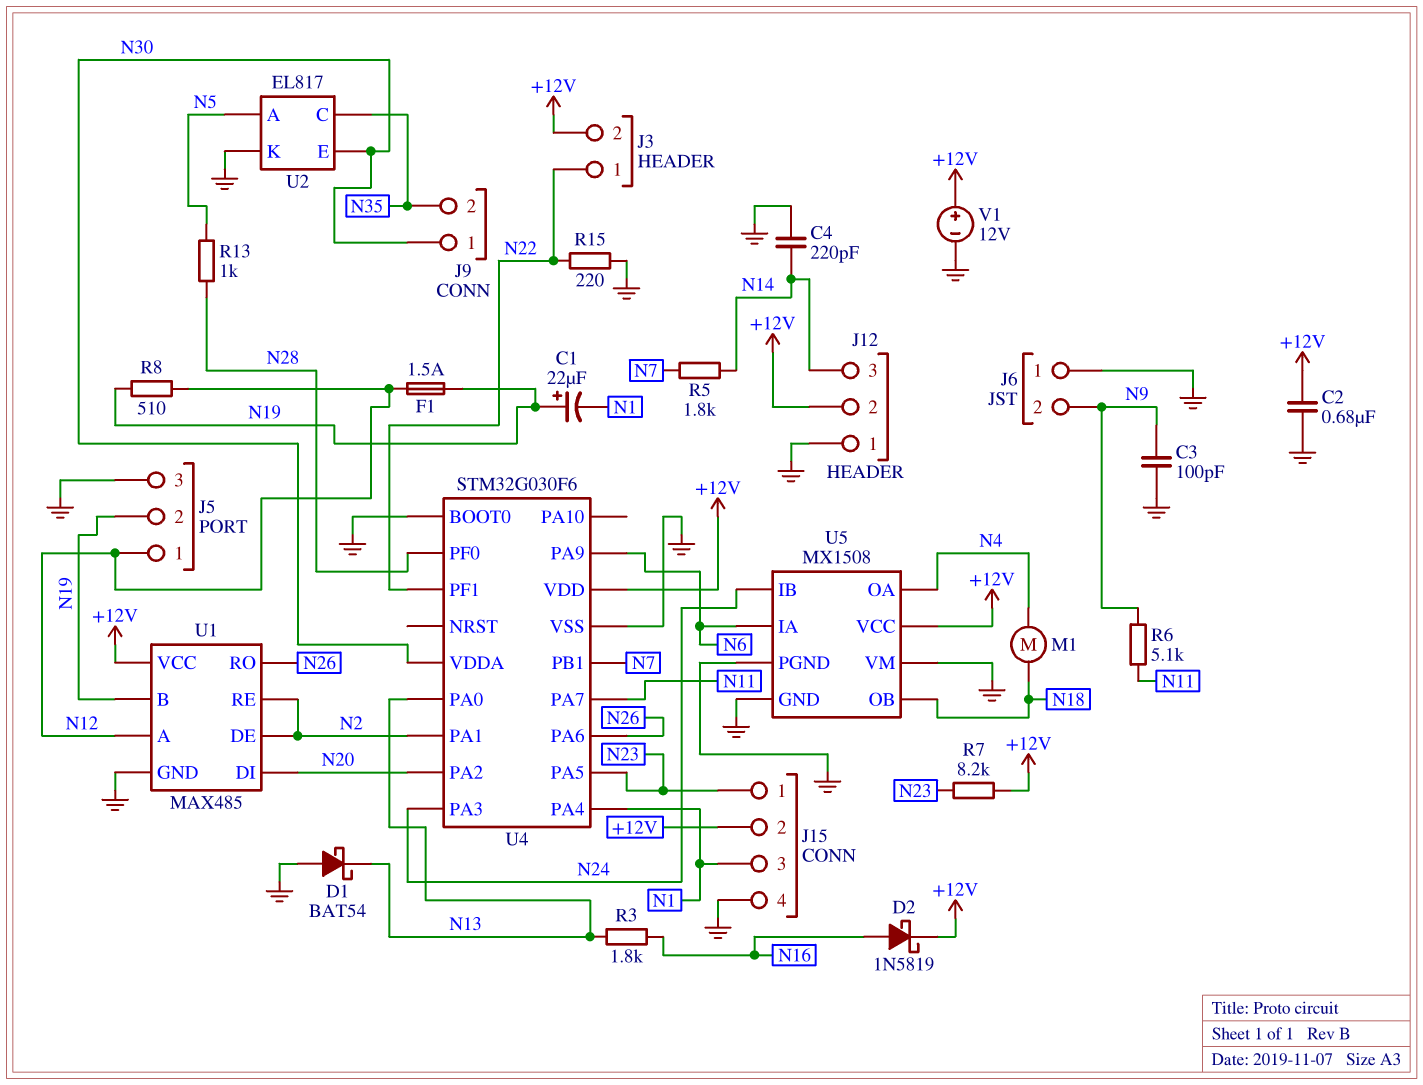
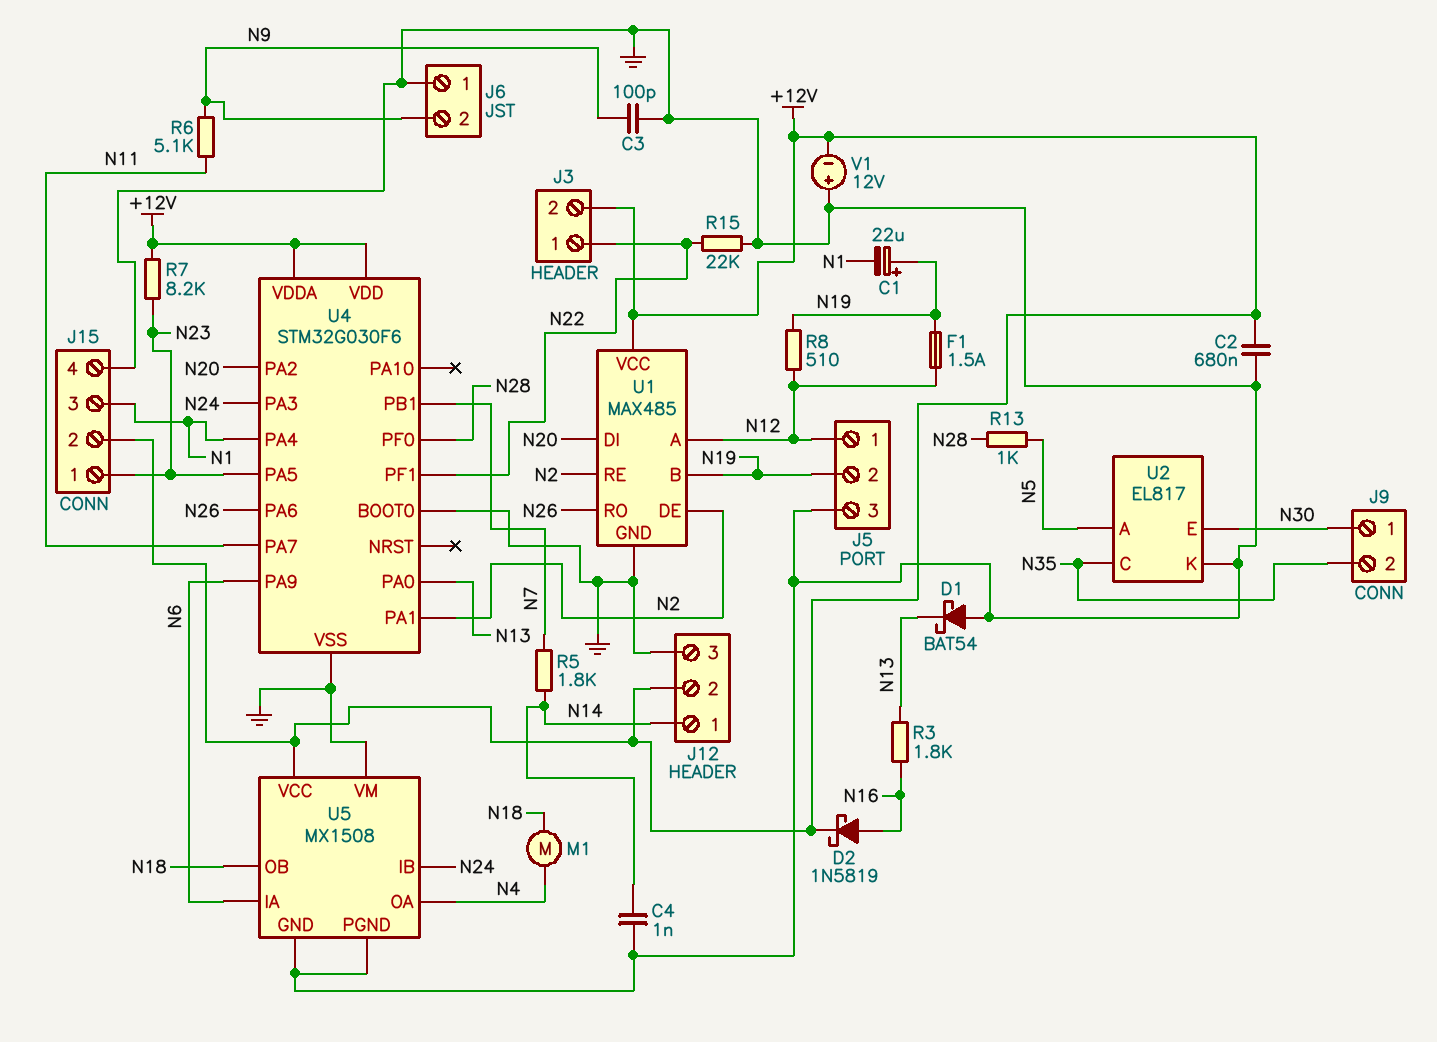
C4: 220pF (GND, N14) -> 1nF (GND, N14)
J12 pin 1: GND -> N14
J12 pin 3: N14 -> GND
R15: 220 (GND, N22) -> 22k (GND, N22)
U4 pin VDDA: N30 -> +12V
V1: 12V (plus +12V, minus GND) -> 12V (plus GND, minus +12V)

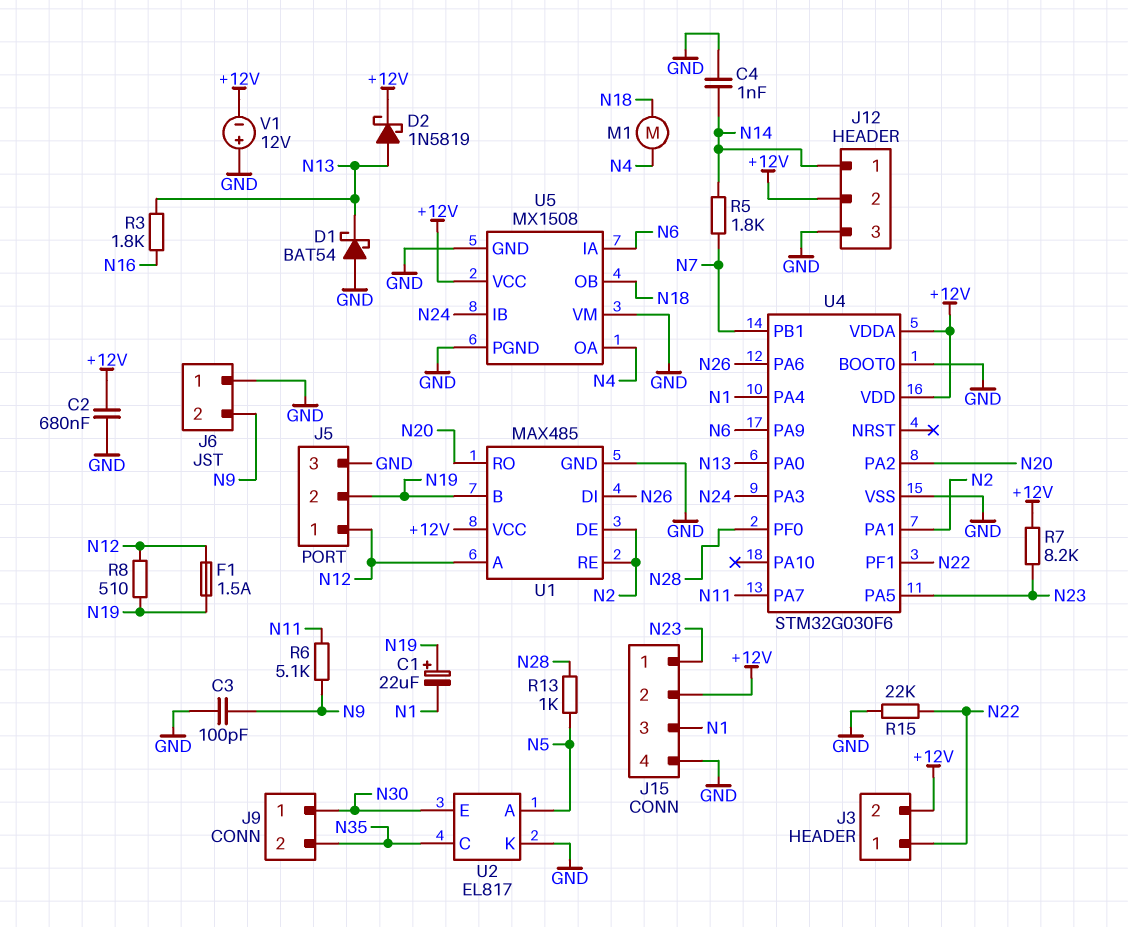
D2: schottky 1N5819 (A N16, K +12V) -> schottky 1N5819 (A N13, K +12V)
U1 pin DI: N20 -> N26
U1 pin RO: N26 -> N20

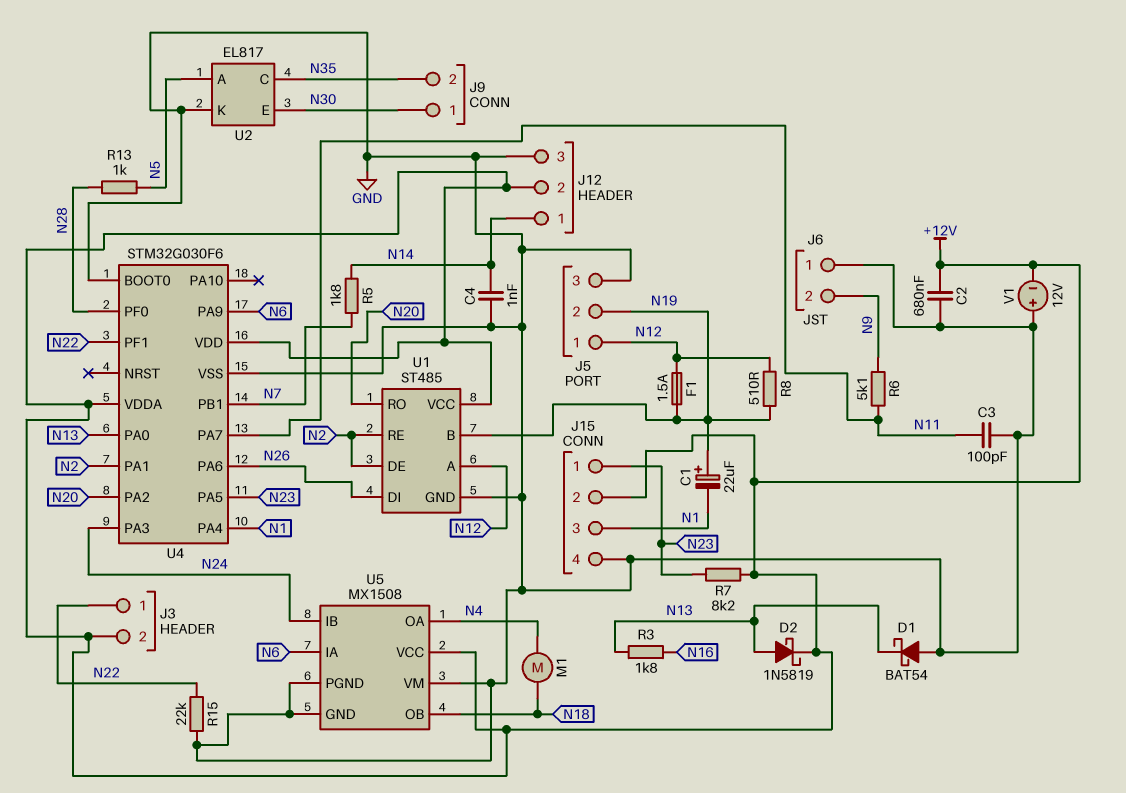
C3: 100pF (GND, N9) -> 100pF (GND, N11)
U1: MAX485 -> ST485

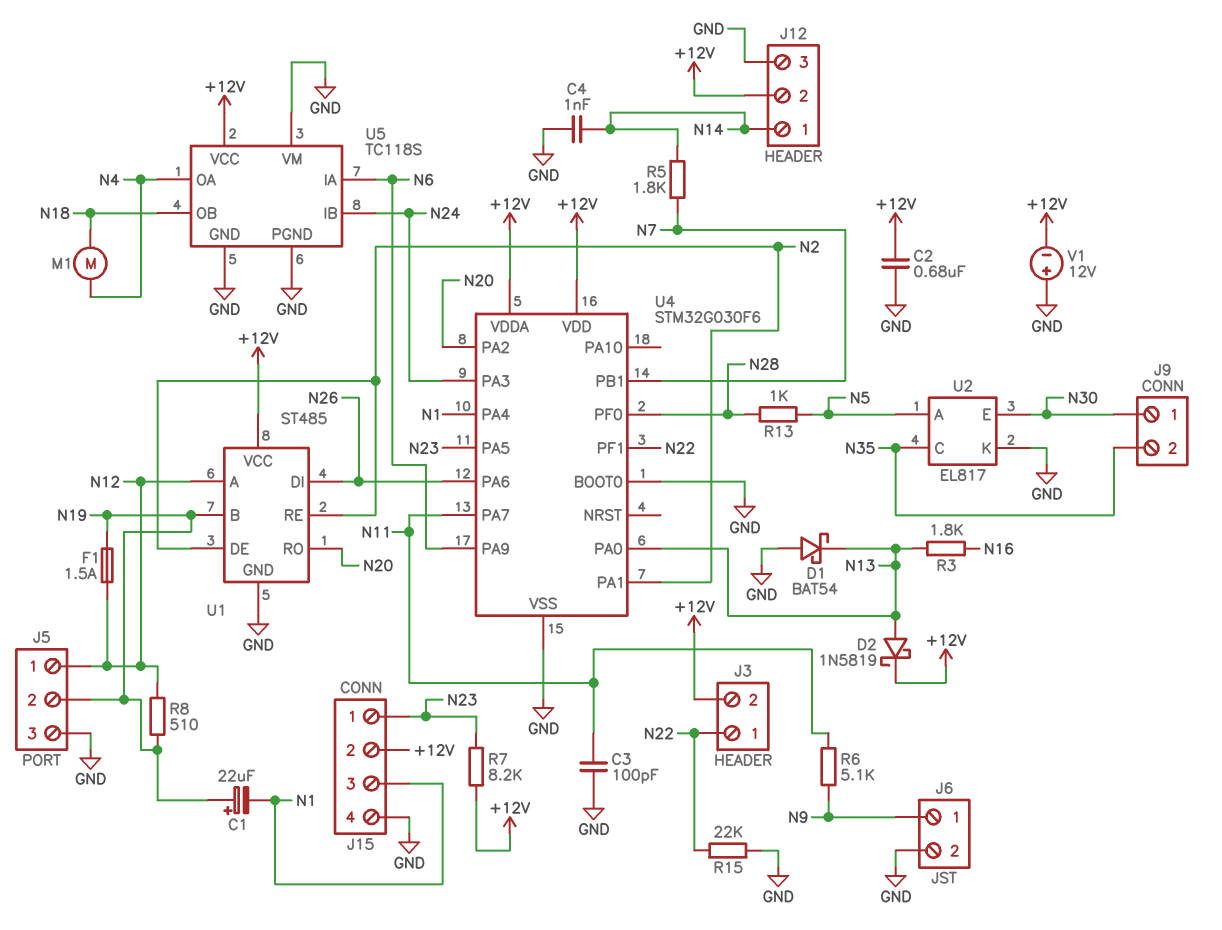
J6 pin 1: GND -> N9
J6 pin 2: N9 -> GND
U5: MX1508 -> TC118S

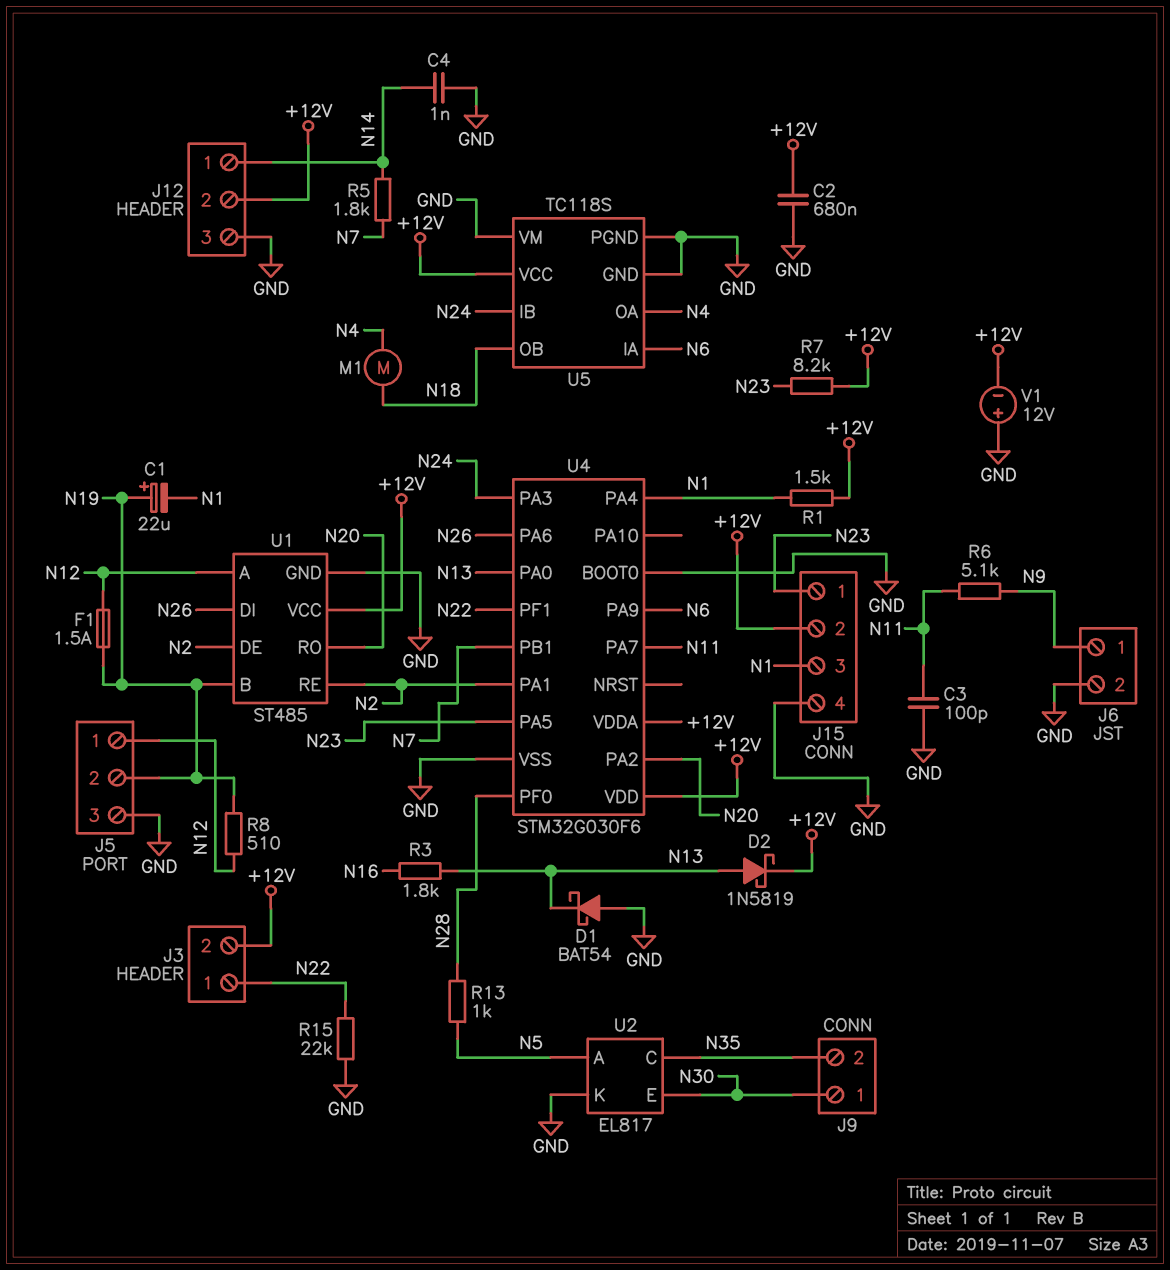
R1: none -> 1.5k (+12V, N1)

